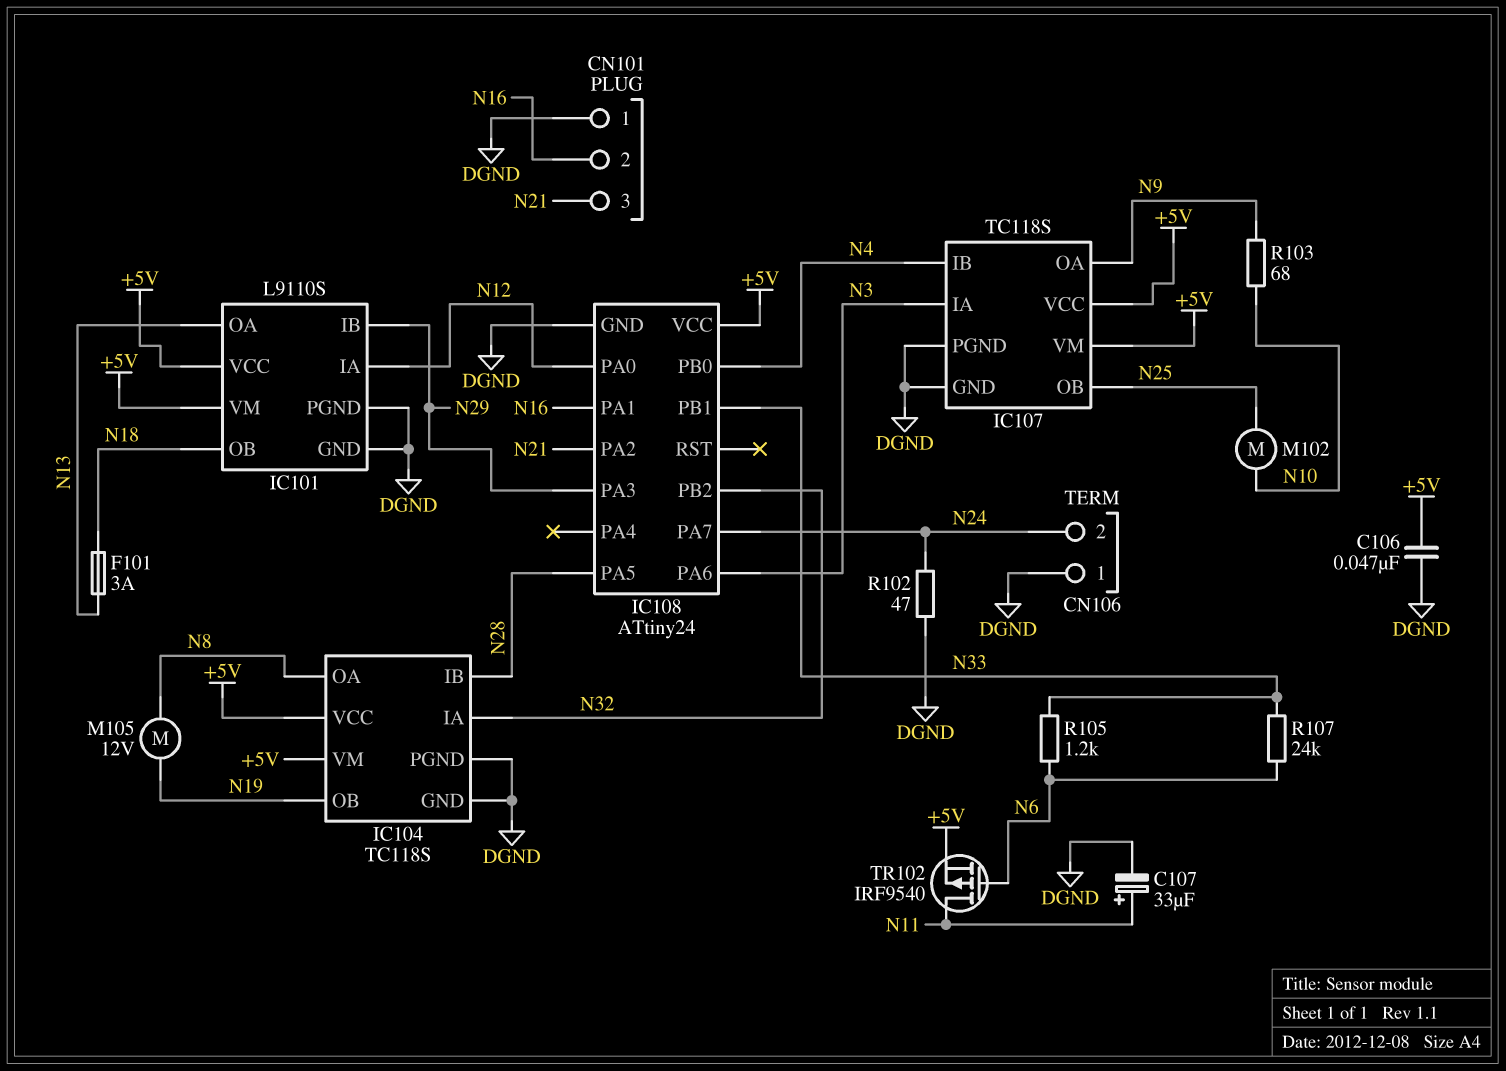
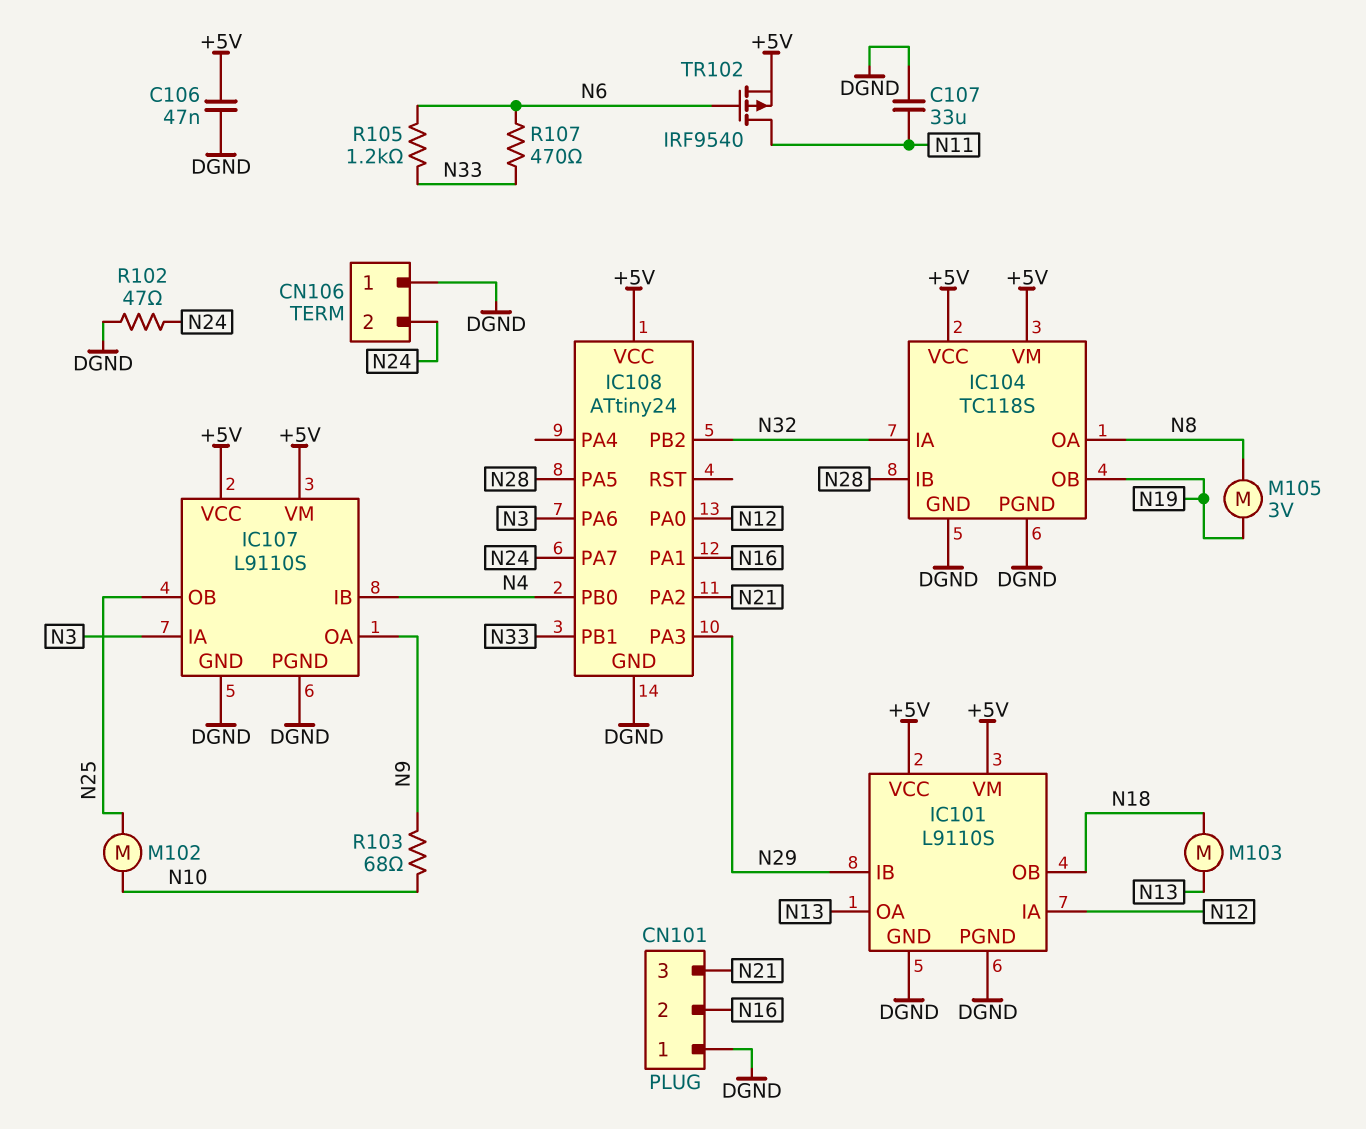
C107: 33uF (plus N11, minus DGND) -> 33uF (DGND, N11)
F101: 3A (N13, N18) -> none
IC107: TC118S -> L9110S
M103: none -> motor (N13, N18)
M105: motor 12V (N8, N19) -> motor 3V (N8, N19)
R107: 24k (N6, N33) -> 470 (N6, N33)

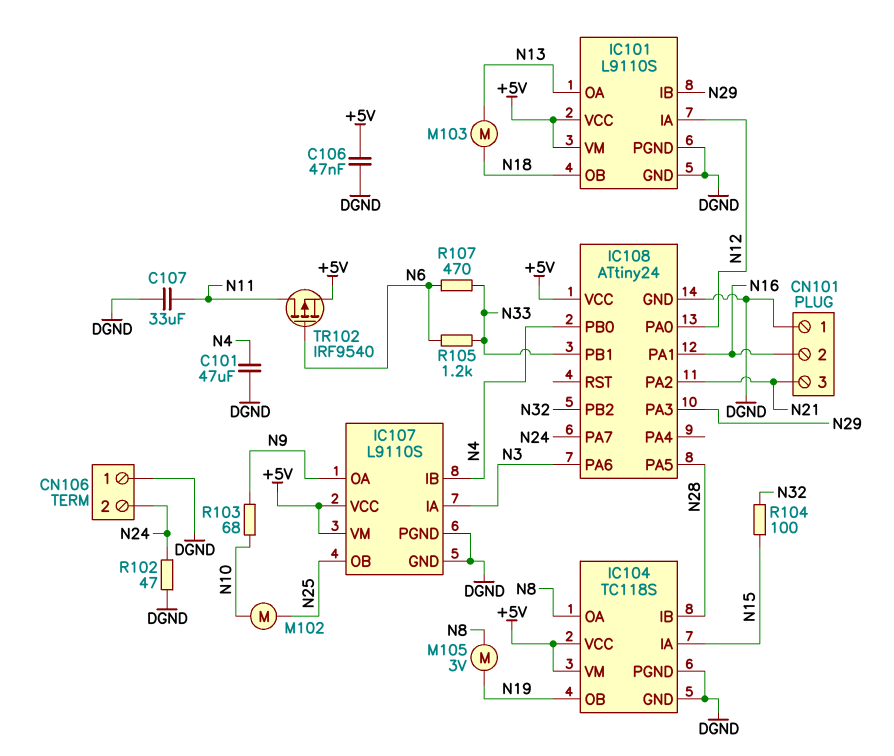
C101: none -> 47uF (DGND, N4)
IC104 pin IA: N32 -> N15
R104: none -> 100 (N15, N32)

